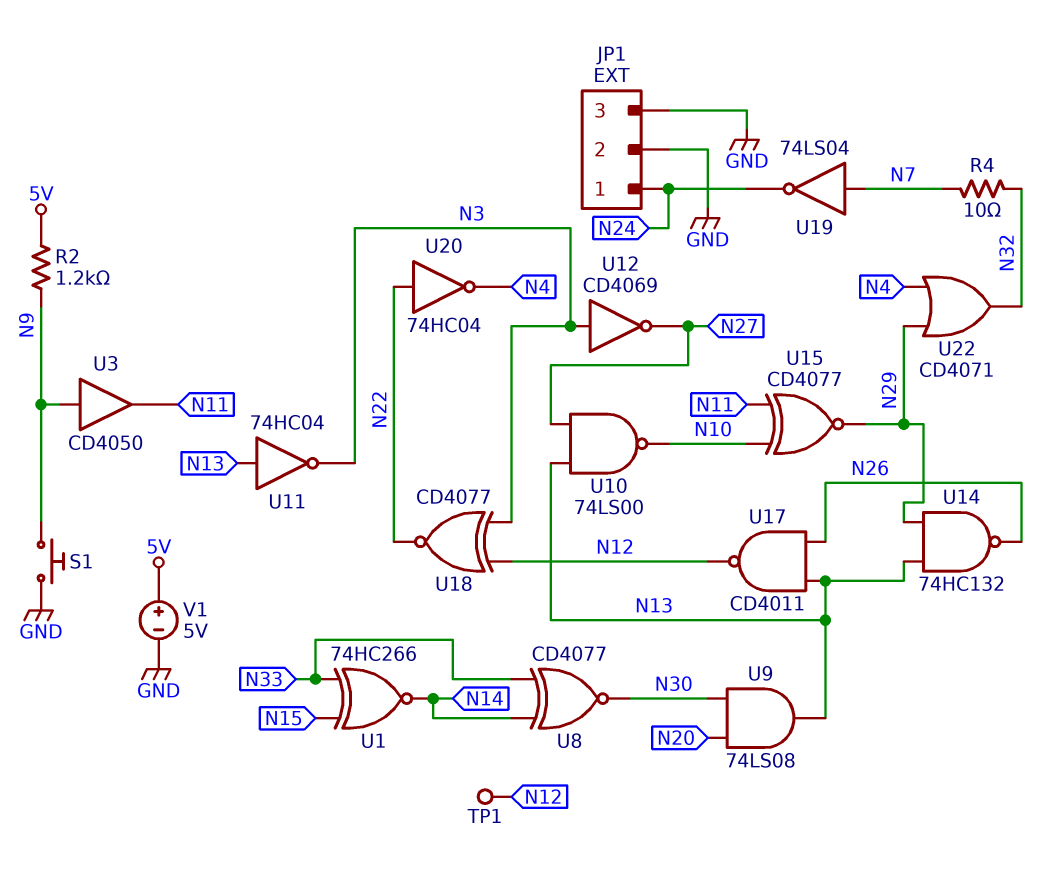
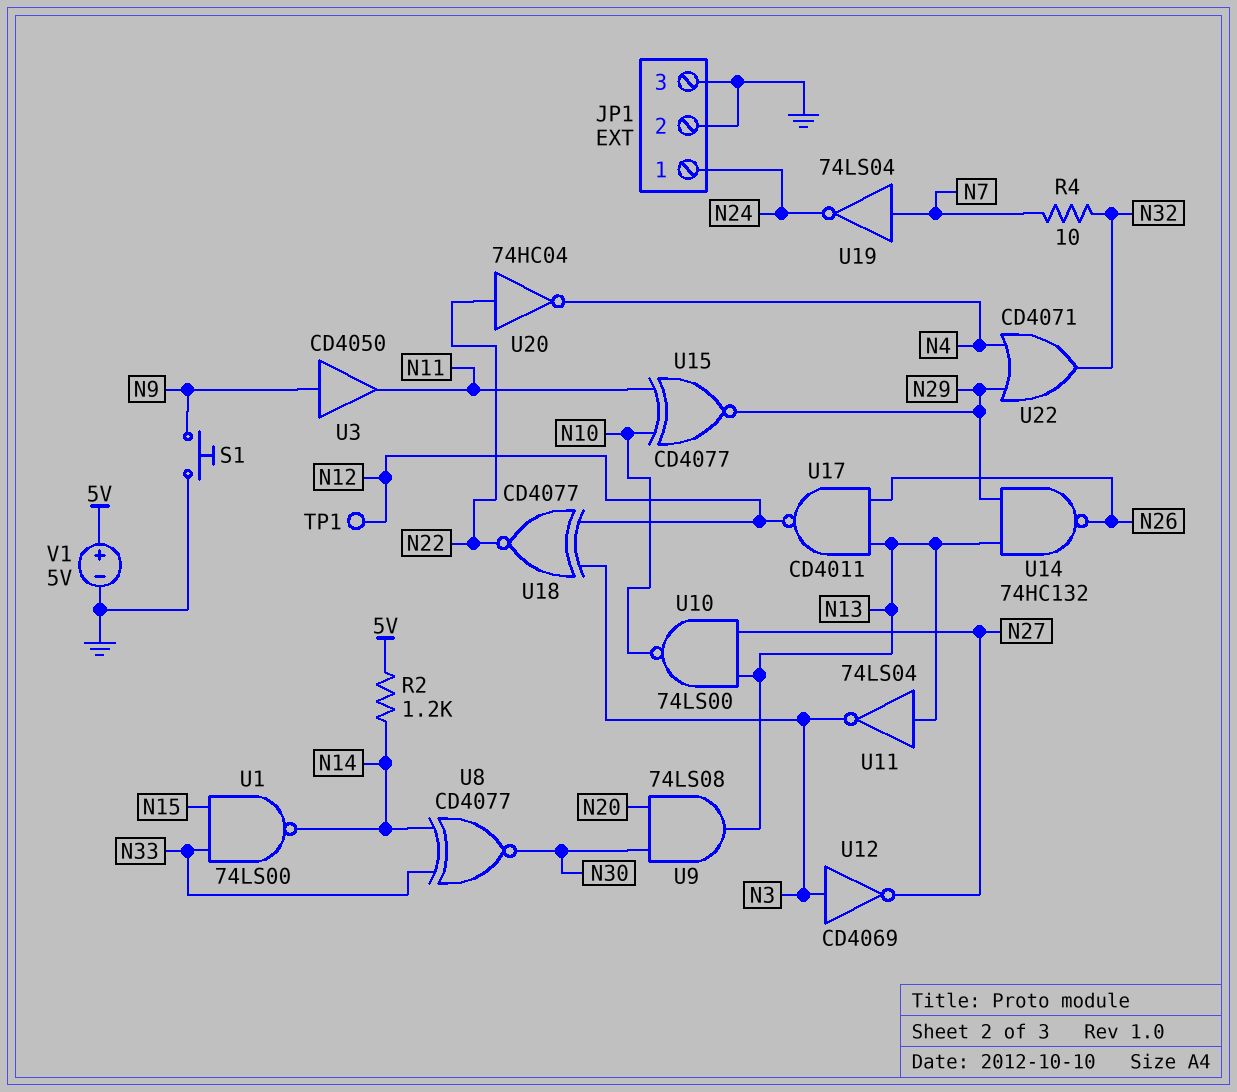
R2: 1.2k (5V, N9) -> 1.2k (5V, N14)
U1: XNOR 74HC266 (in N15, in N33, out N14) -> NAND 74LS00 (in N15, in N33, out N14)
U11: NOT 74HC04 (in N13, out N3) -> NOT 74LS04 (in N13, out N3)

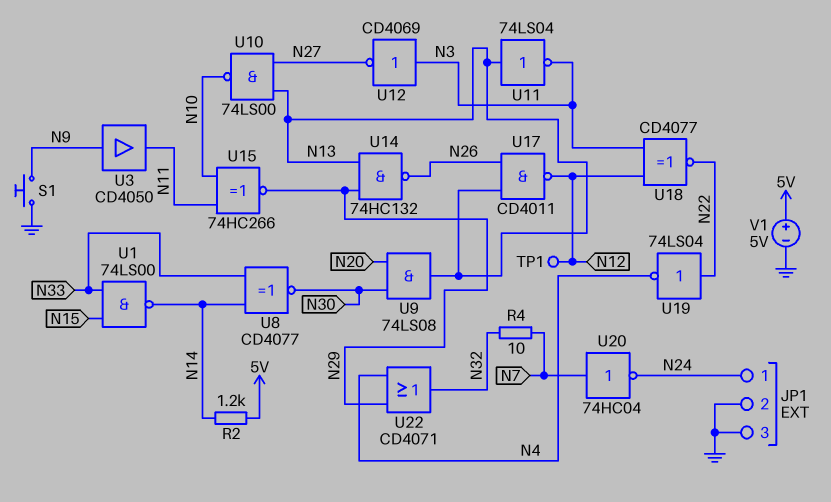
U15: XNOR CD4077 (in N10, in N11, out N29) -> XNOR 74HC266 (in N10, in N11, out N29)
U19: NOT 74LS04 (in N7, out N24) -> NOT 74LS04 (in N22, out N4)
U20: NOT 74HC04 (in N22, out N4) -> NOT 74HC04 (in N7, out N24)

